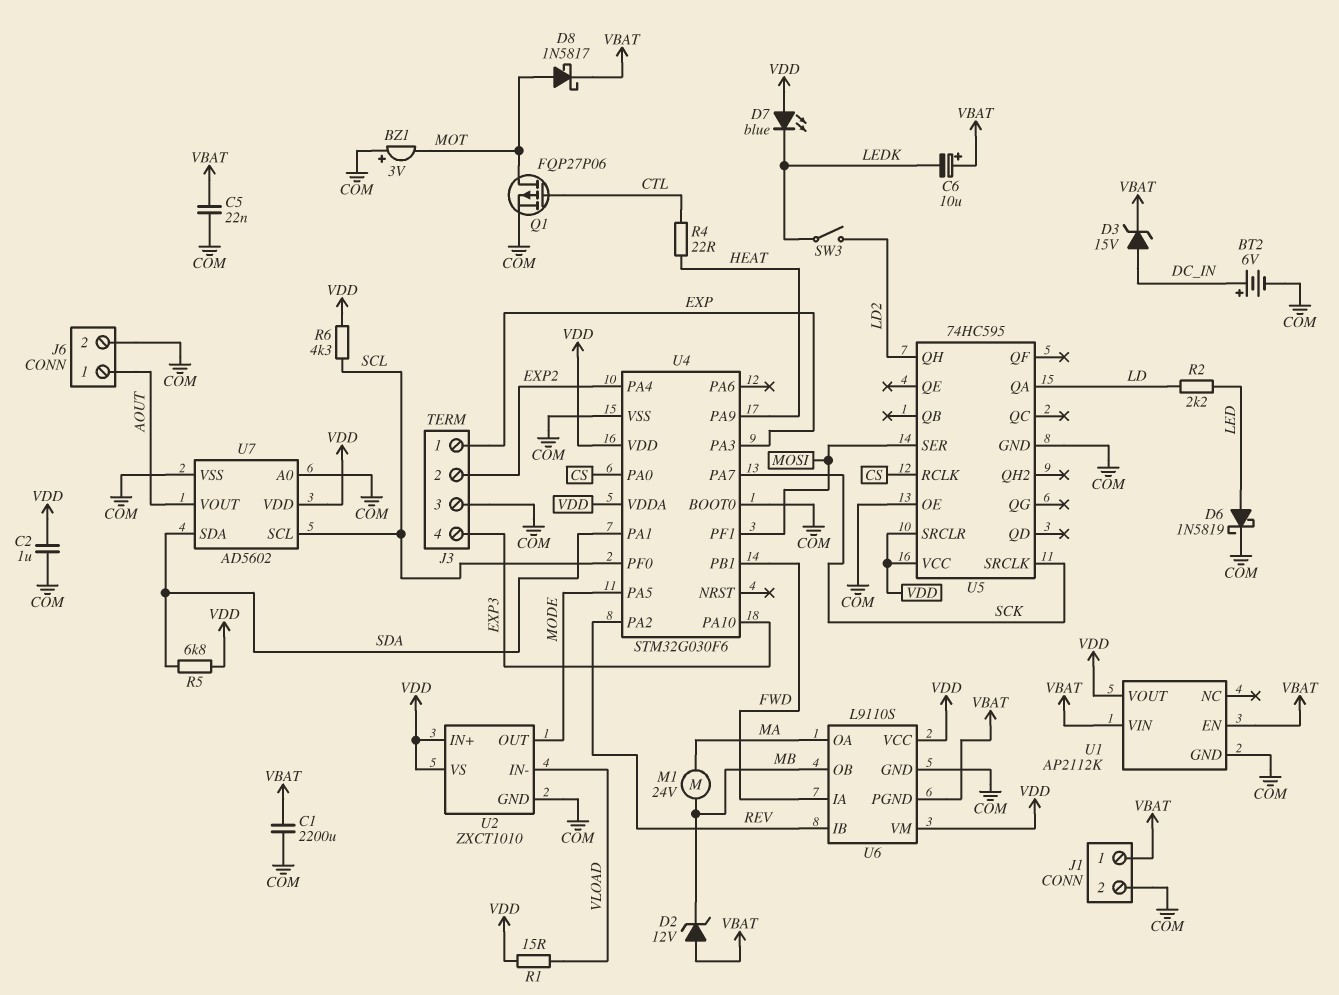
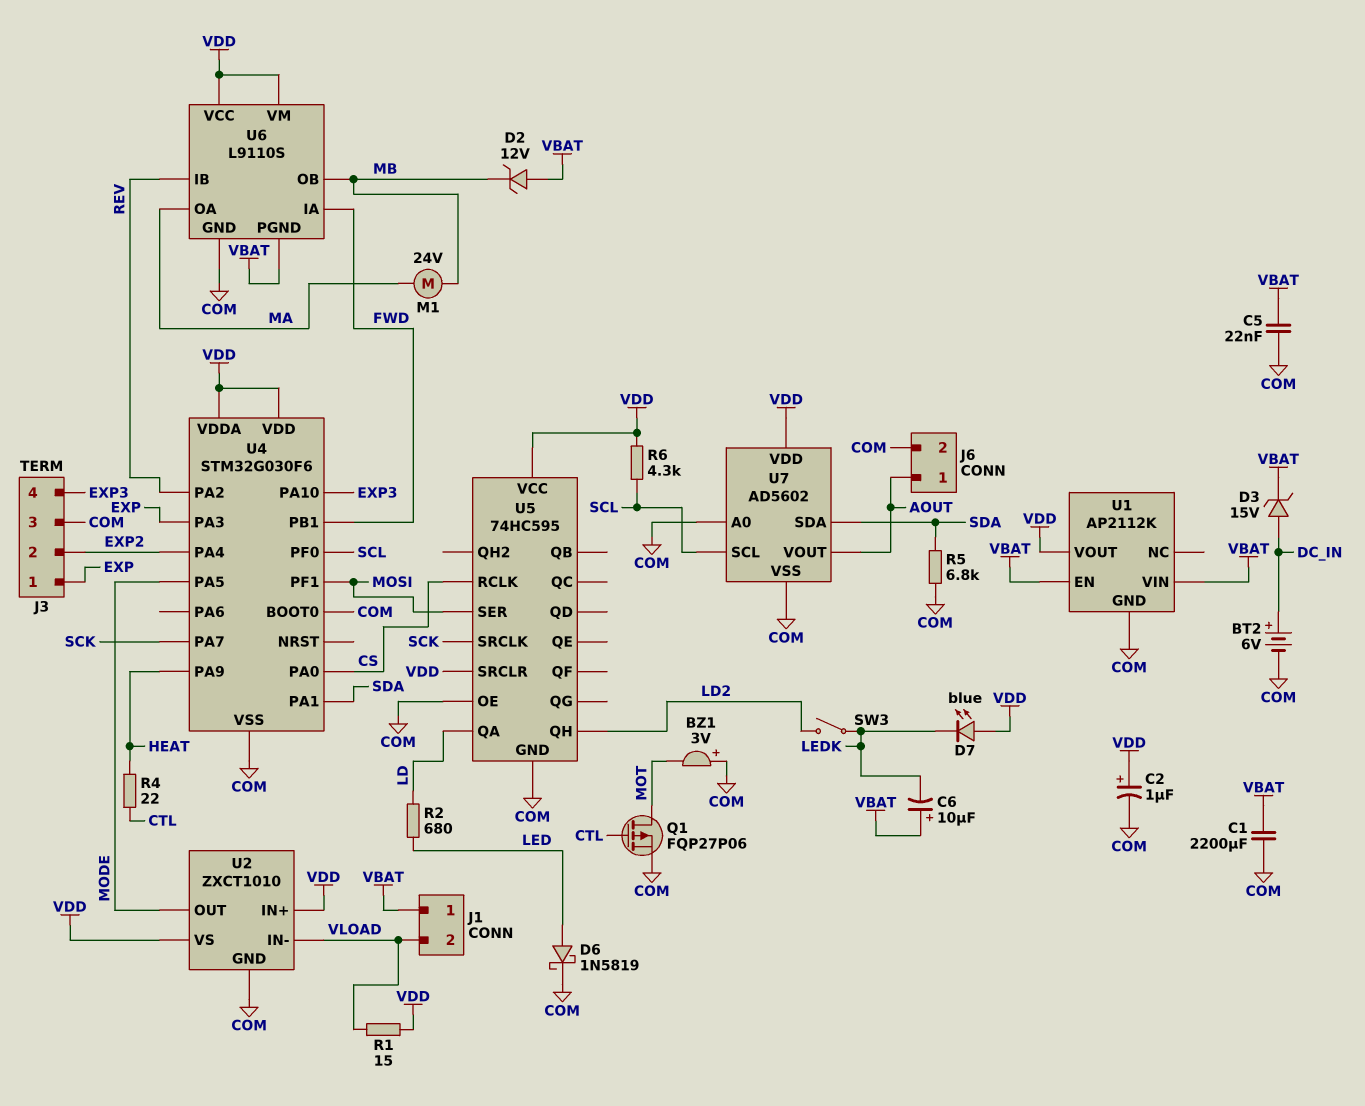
C2: 1uF (COM, VDD) -> 1uF (plus VDD, minus COM)
D8: schottky 1N5817 (A MOT, K VBAT) -> none
J1 pin 2: COM -> VLOAD
R2: 2.2k (LD, LED) -> 680 (LD, LED)
R5: 6.8k (SDA, VDD) -> 6.8k (COM, SDA)

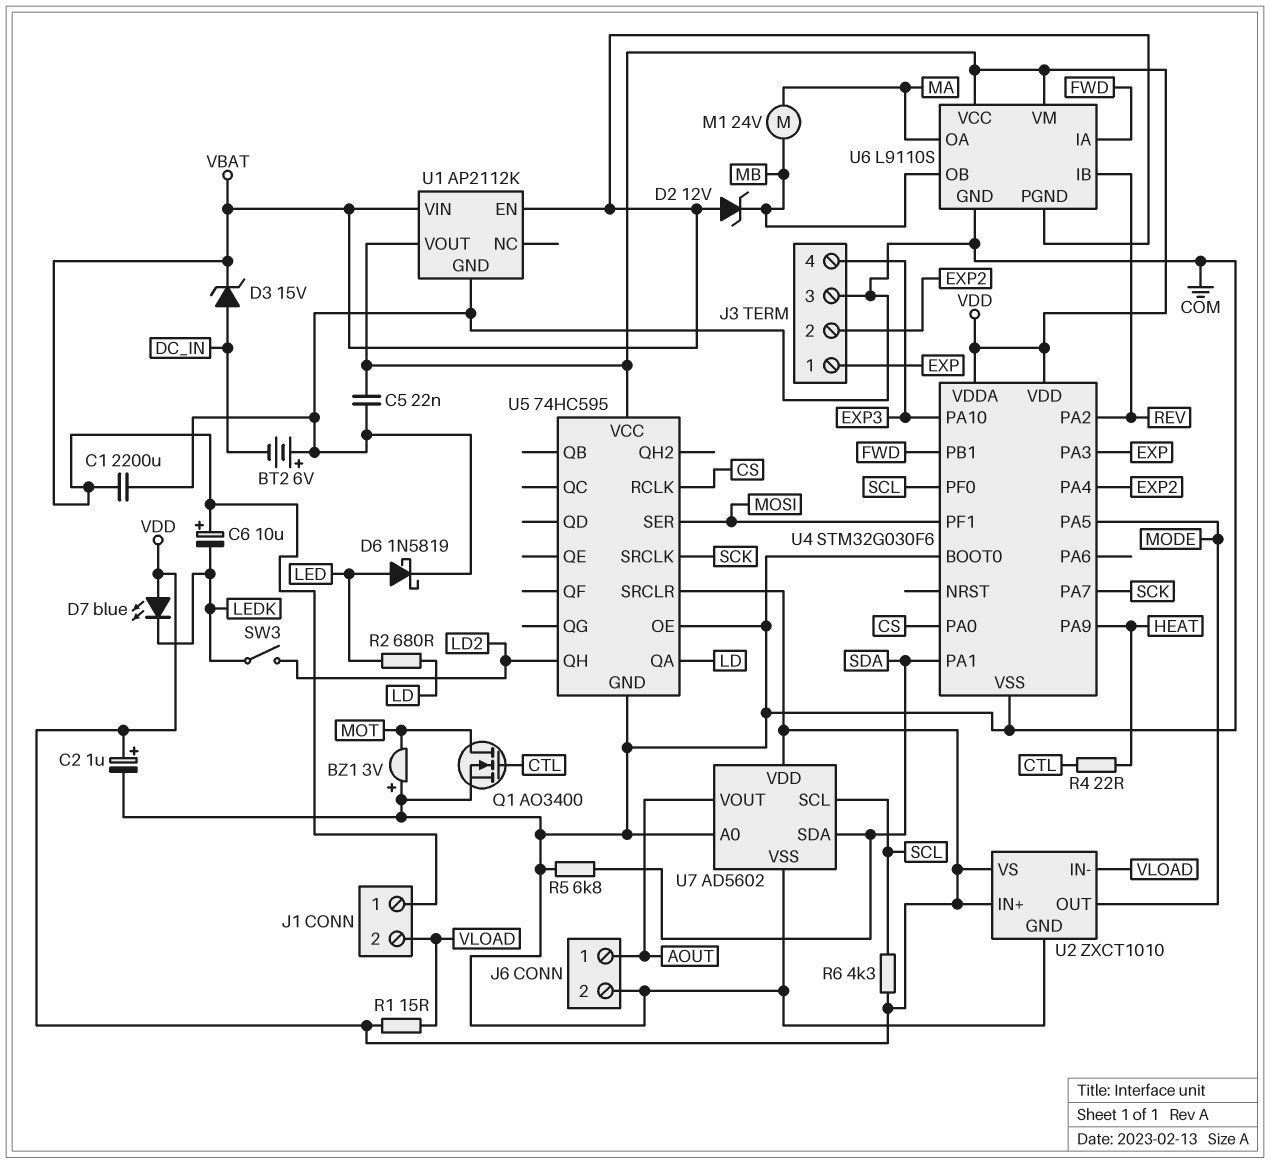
BT2: 6V (plus DC_IN, minus COM) -> 6V (plus COM, minus DC_IN)
C5: 22nF (COM, VBAT) -> 22nF (COM, VDD)
Q1: PMOS FQP27P06 (G CTL, D MOT, S COM) -> NMOS AO3400 (G CTL, D MOT, S COM)

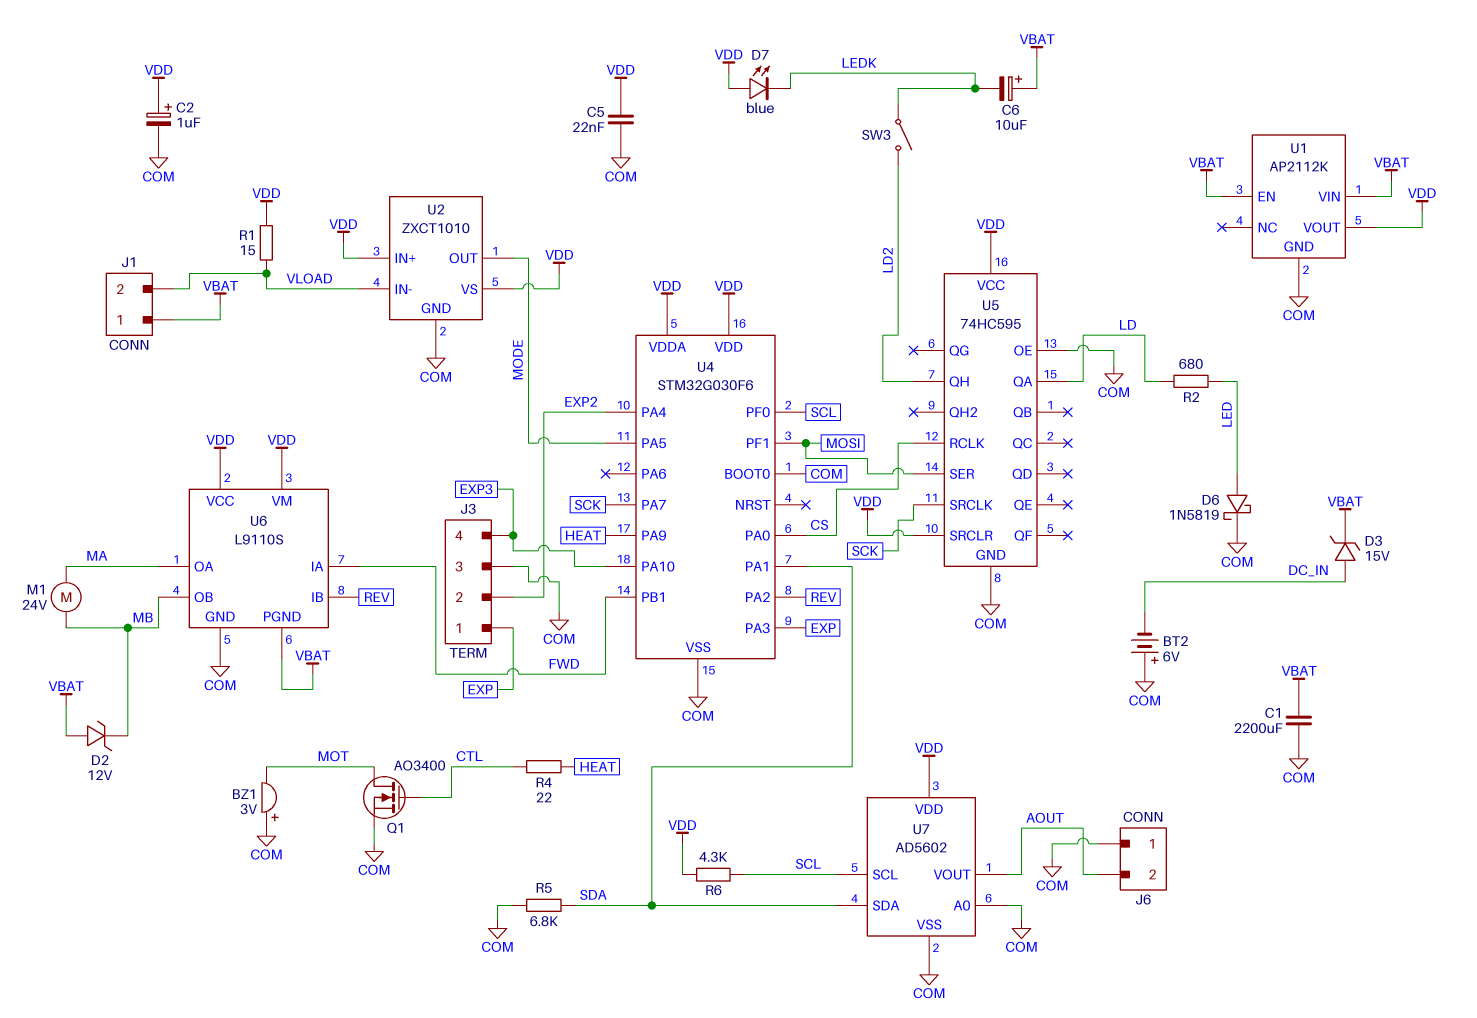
J6 pin 1: AOUT -> COM
J6 pin 2: COM -> AOUT

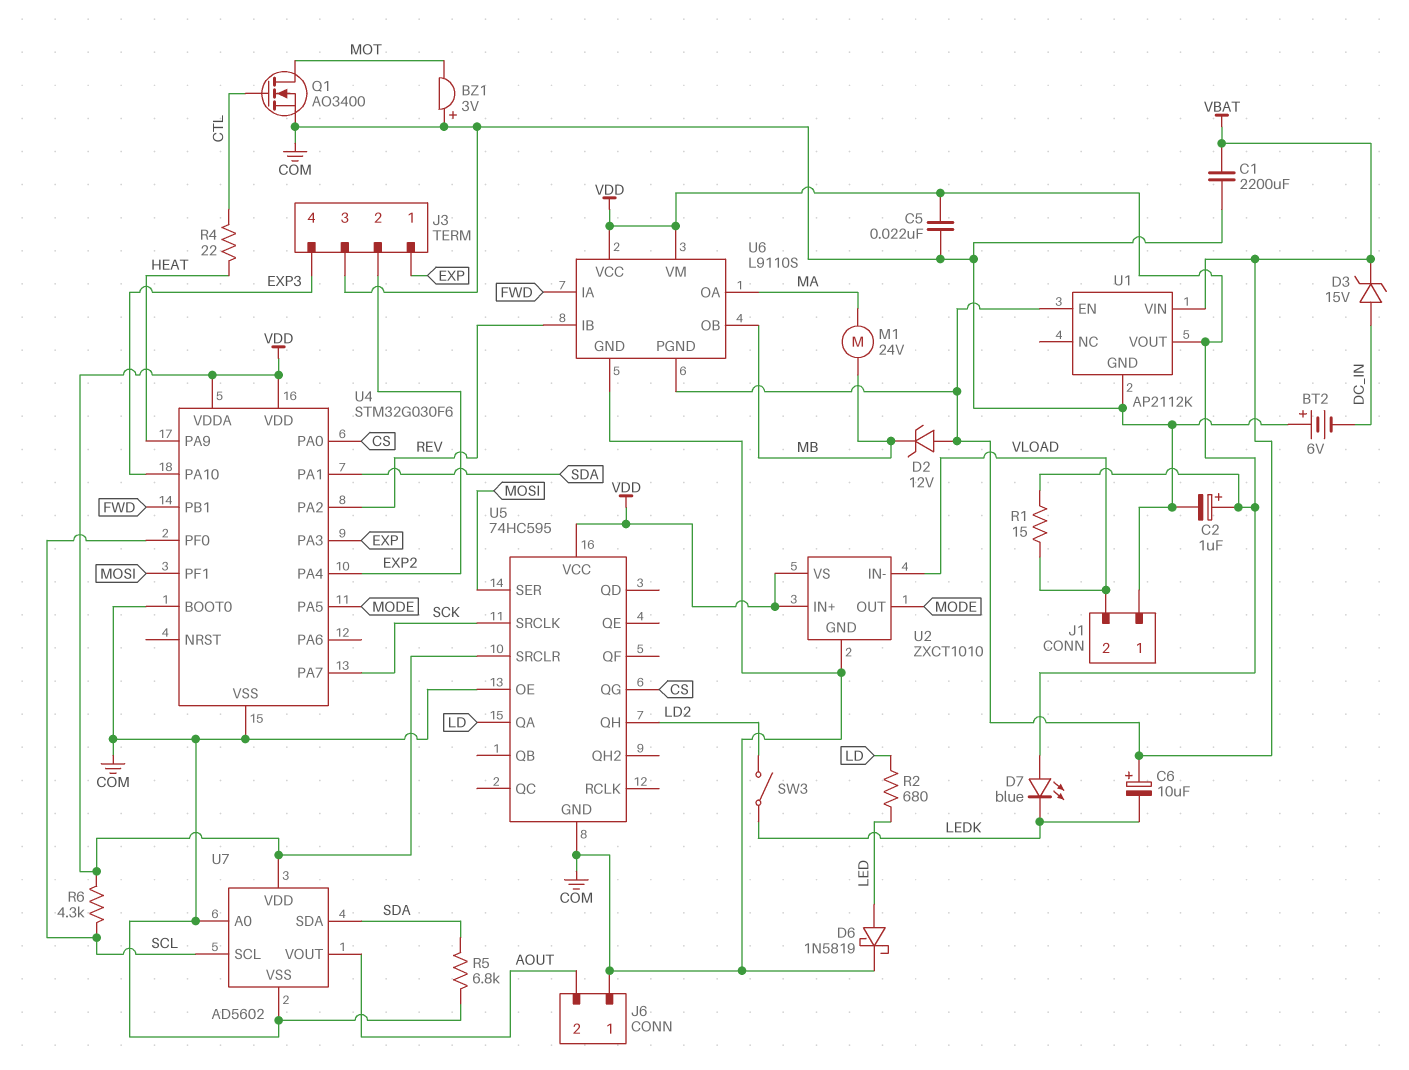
J1 pin 1: VBAT -> COM
U5 pin QG: none -> CS
U5 pin RCLK: CS -> none

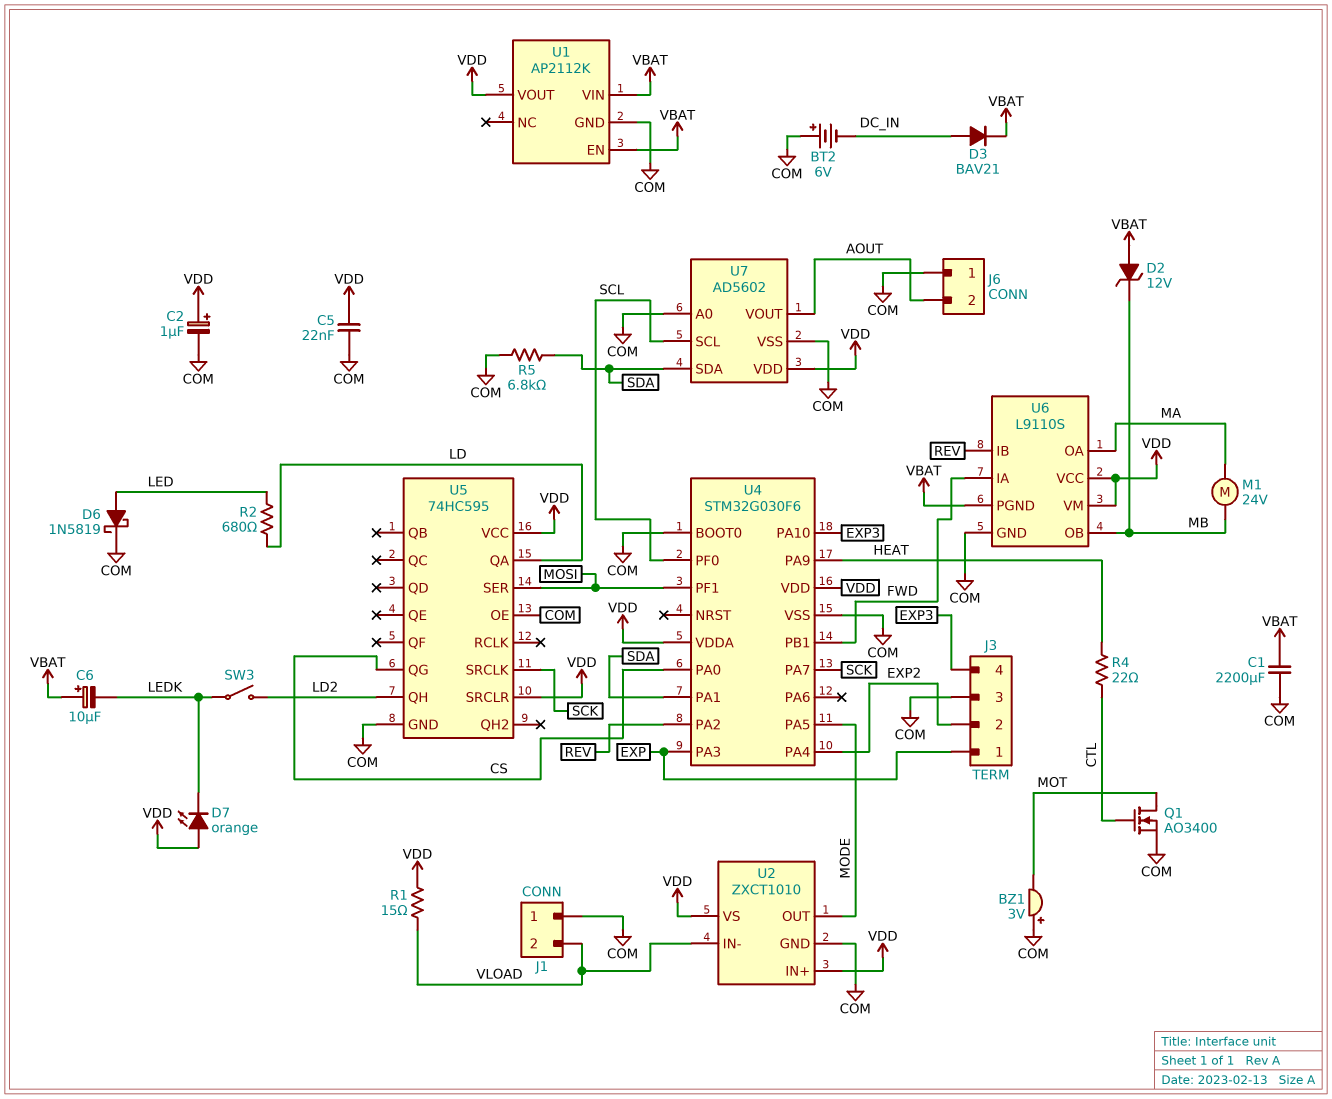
D3: zener 15V (A DC_IN, K VBAT) -> diode BAV21 (A DC_IN, K VBAT)
D7: LED blue (A VDD, K LEDK) -> LED orange (A VDD, K LEDK)
R6: 4.3k (SCL, VDD) -> none

